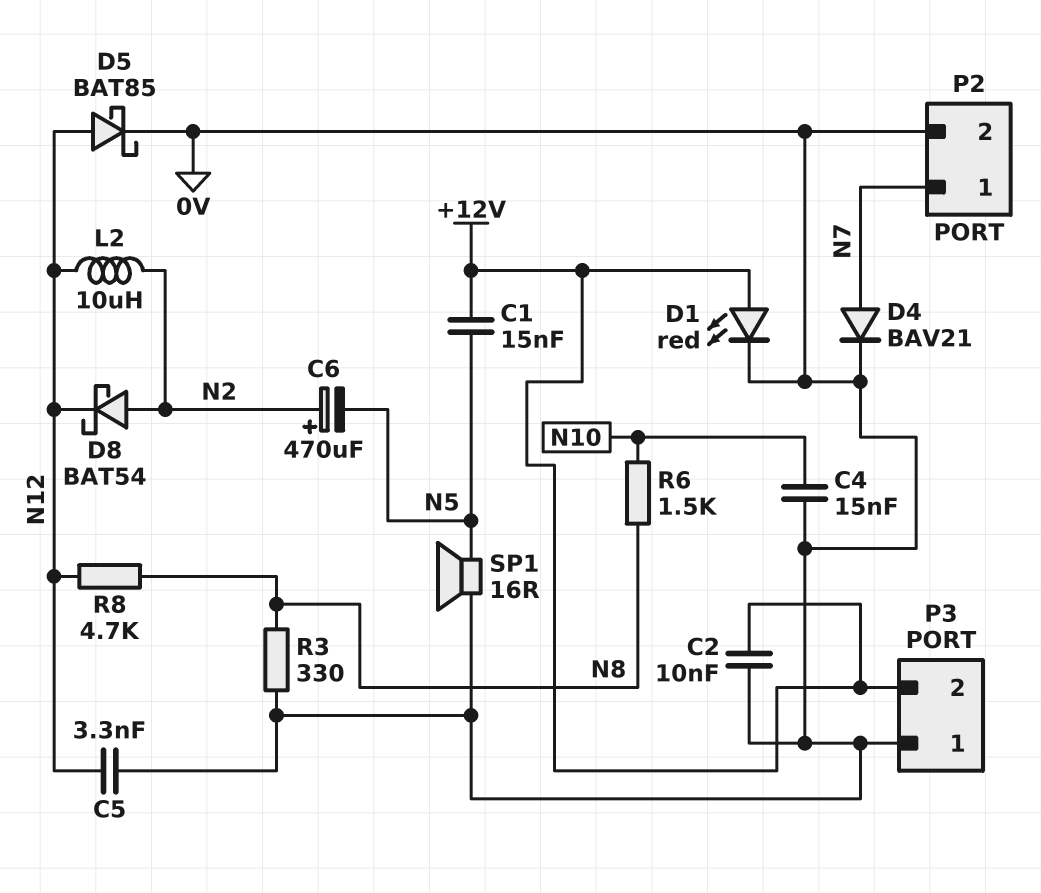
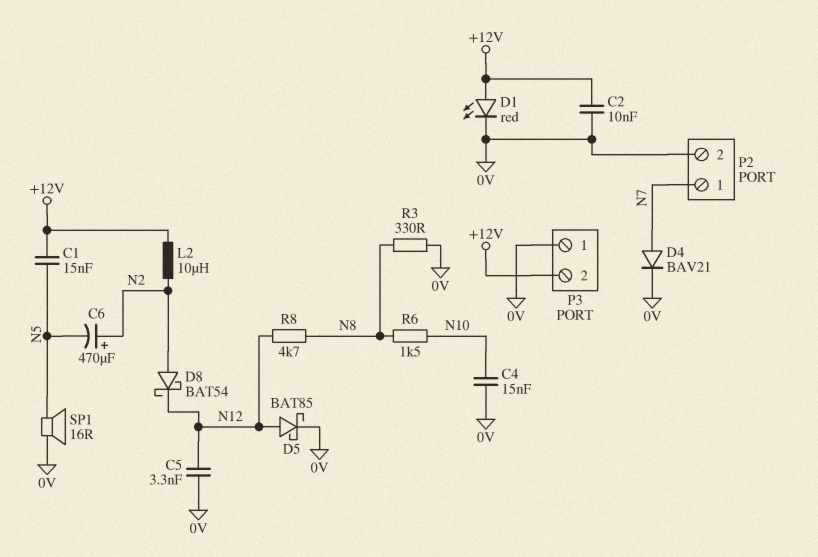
L2: 10uH (N2, N12) -> 10uH (+12V, N2)

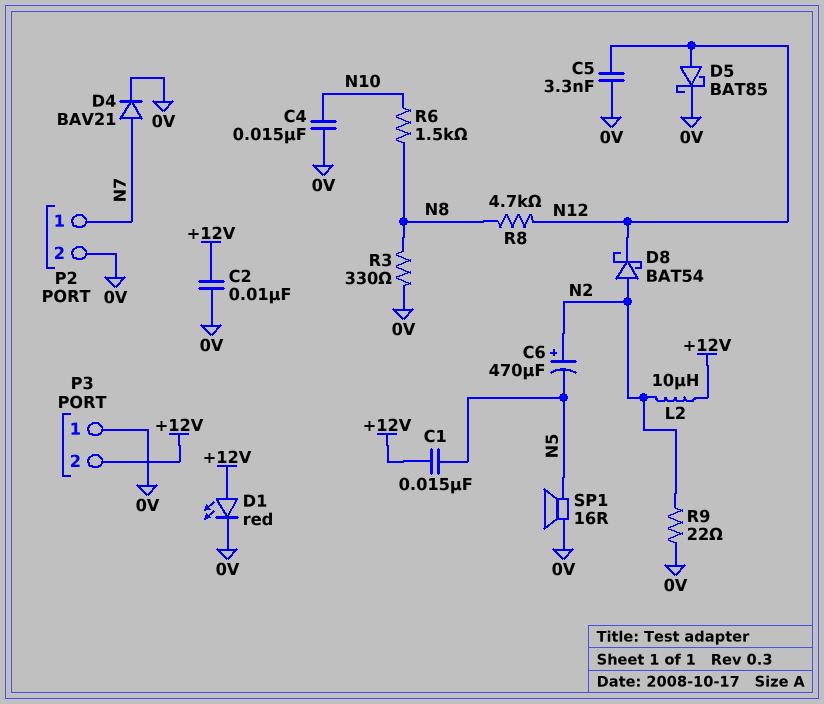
R9: none -> 22 (0V, N2)

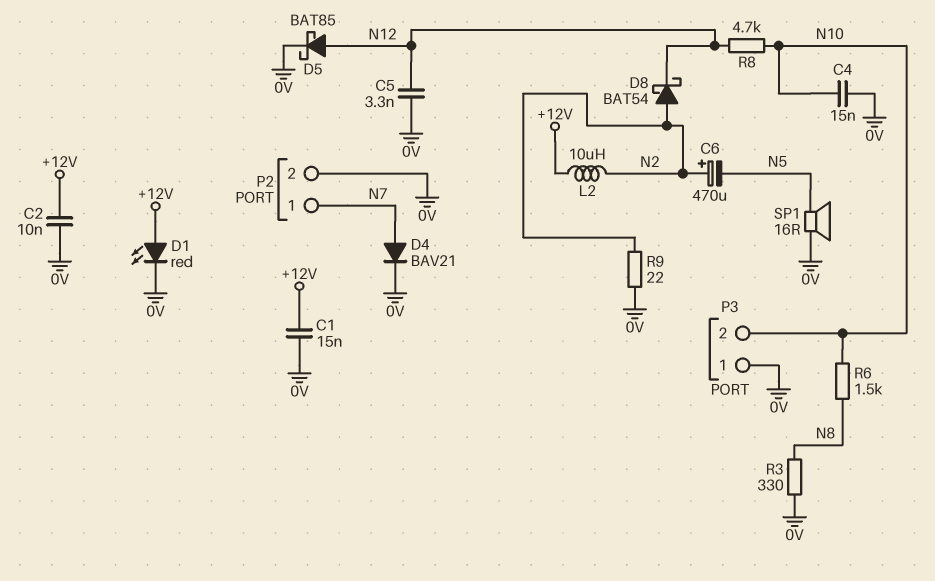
C1: 15nF (+12V, N5) -> 15nF (+12V, 0V)
P3 pin 2: +12V -> N10
R8: 4.7k (N8, N12) -> 4.7k (N10, N12)

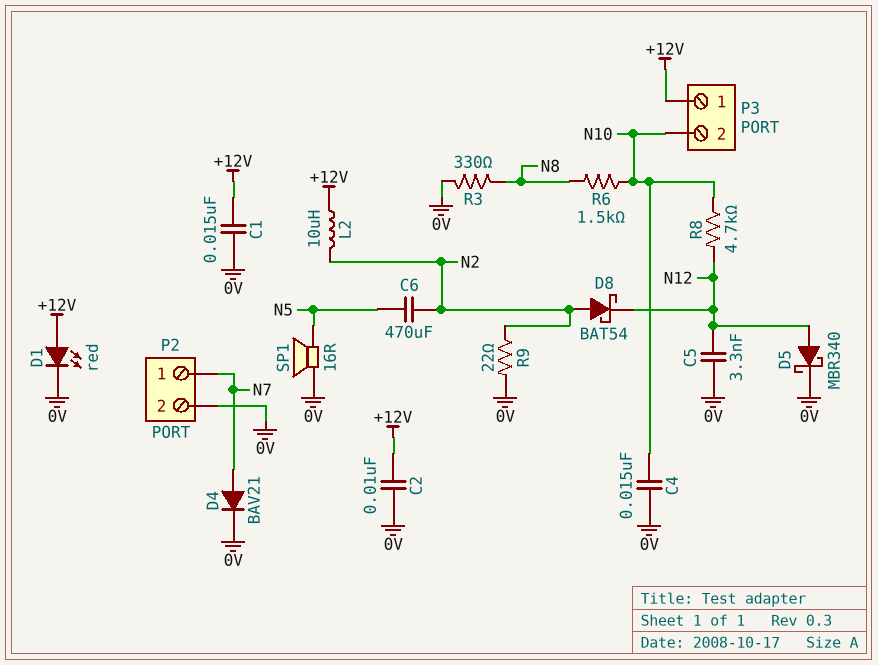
C6: 470uF (plus N2, minus N5) -> 470uF (N2, N5)
D5: schottky BAT85 (A N12, K 0V) -> schottky MBR340 (A N12, K 0V)
P3 pin 1: 0V -> +12V

